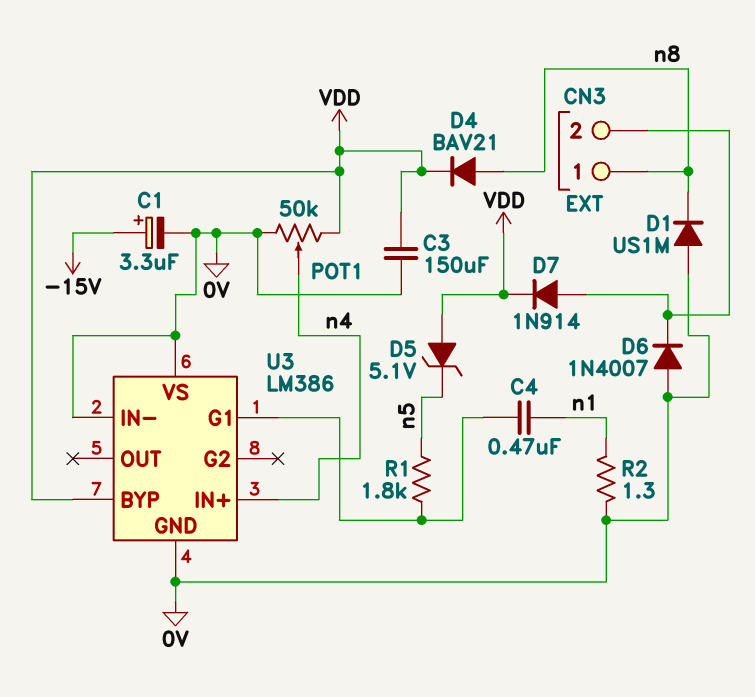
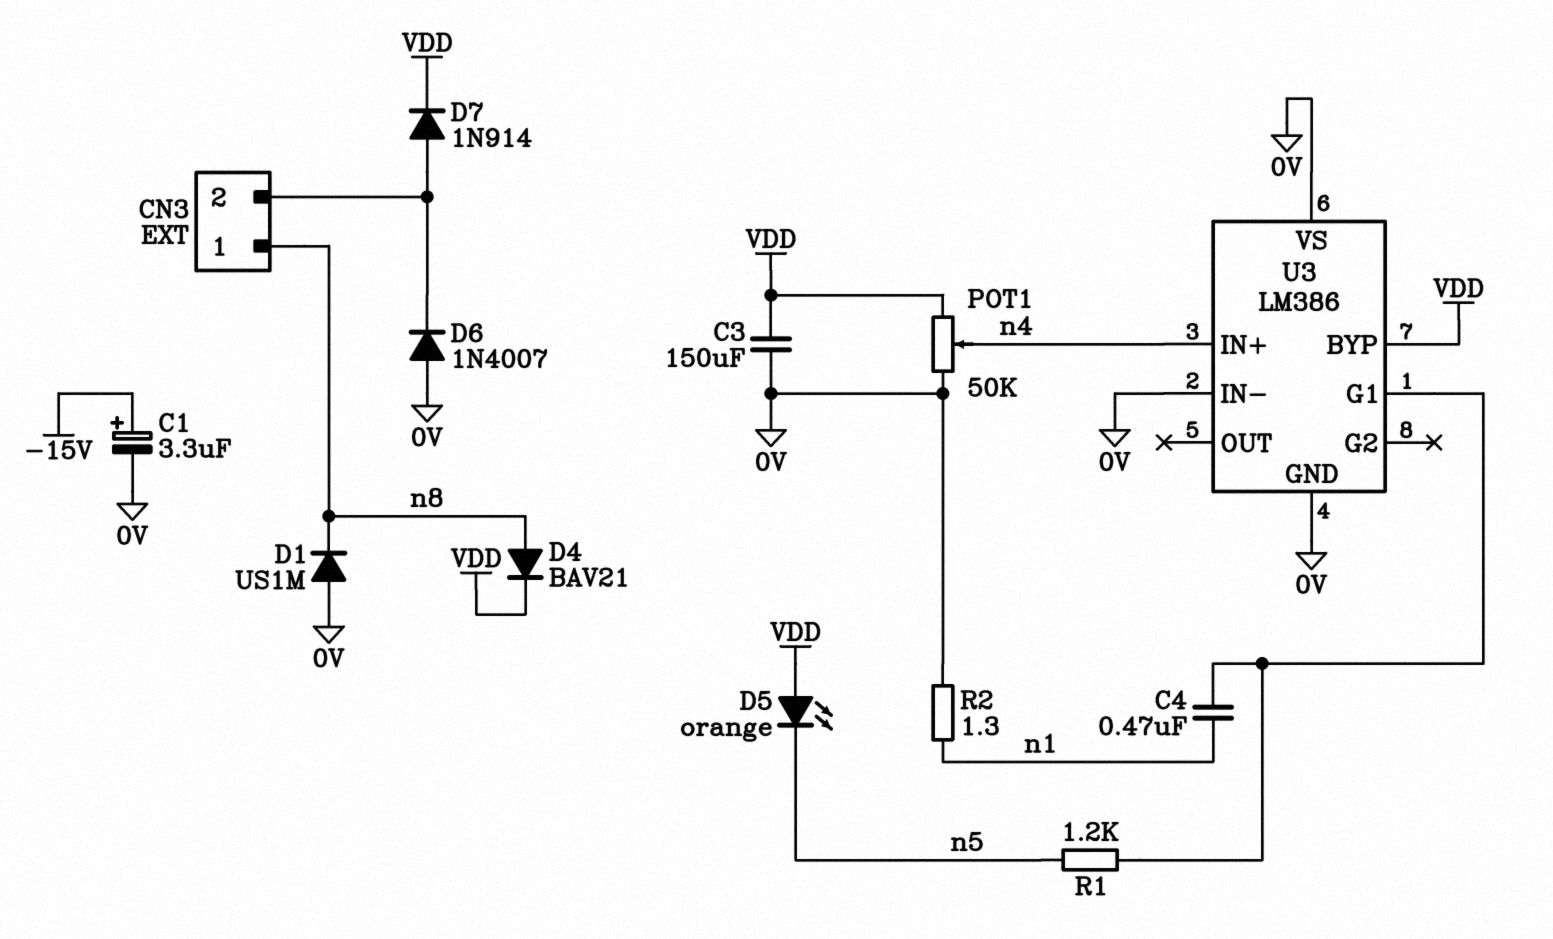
D5: zener 5.1V (A VDD, K n5) -> LED orange (A VDD, K n5)
R1: 1.8k (U3/G1, n5) -> 1.2k (U3/G1, n5)

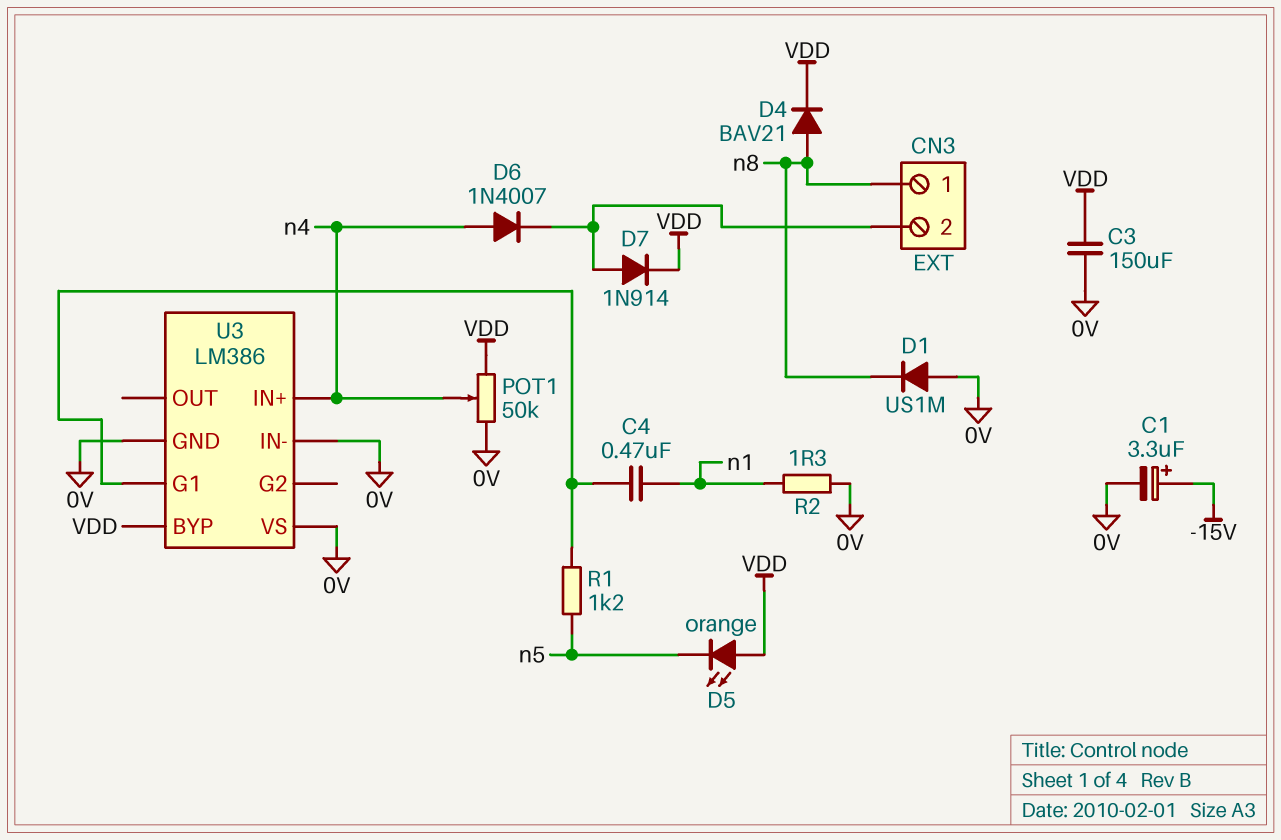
D6: diode 1N4007 (A 0V, K CN3/2) -> diode 1N4007 (A n4, K CN3/2)

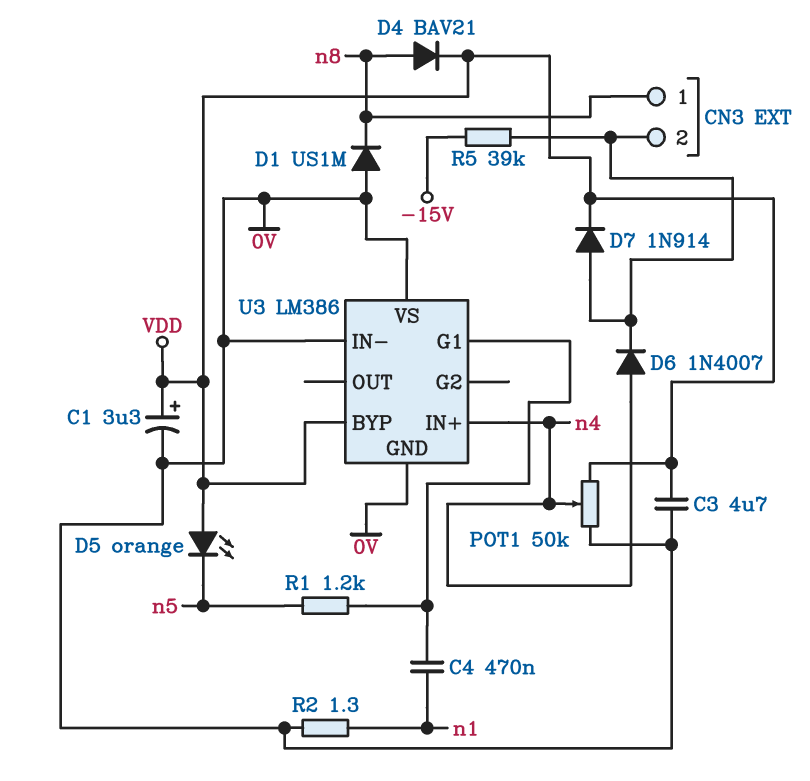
C1: 3.3uF (plus -15V, minus 0V) -> 3.3uF (plus VDD, minus 0V)
C3: 150uF (0V, VDD) -> 4.7uF (0V, VDD)
R5: none -> 39k (-15V, CN3/2)

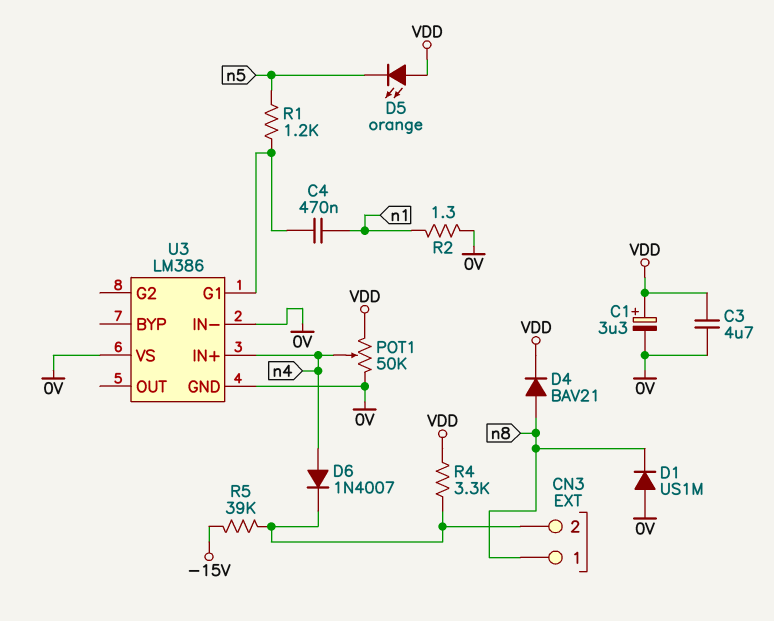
D7: diode 1N914 (A CN3/2, K VDD) -> none
R4: none -> 3.3k (CN3/2, VDD)
U3 pin BYP: VDD -> none

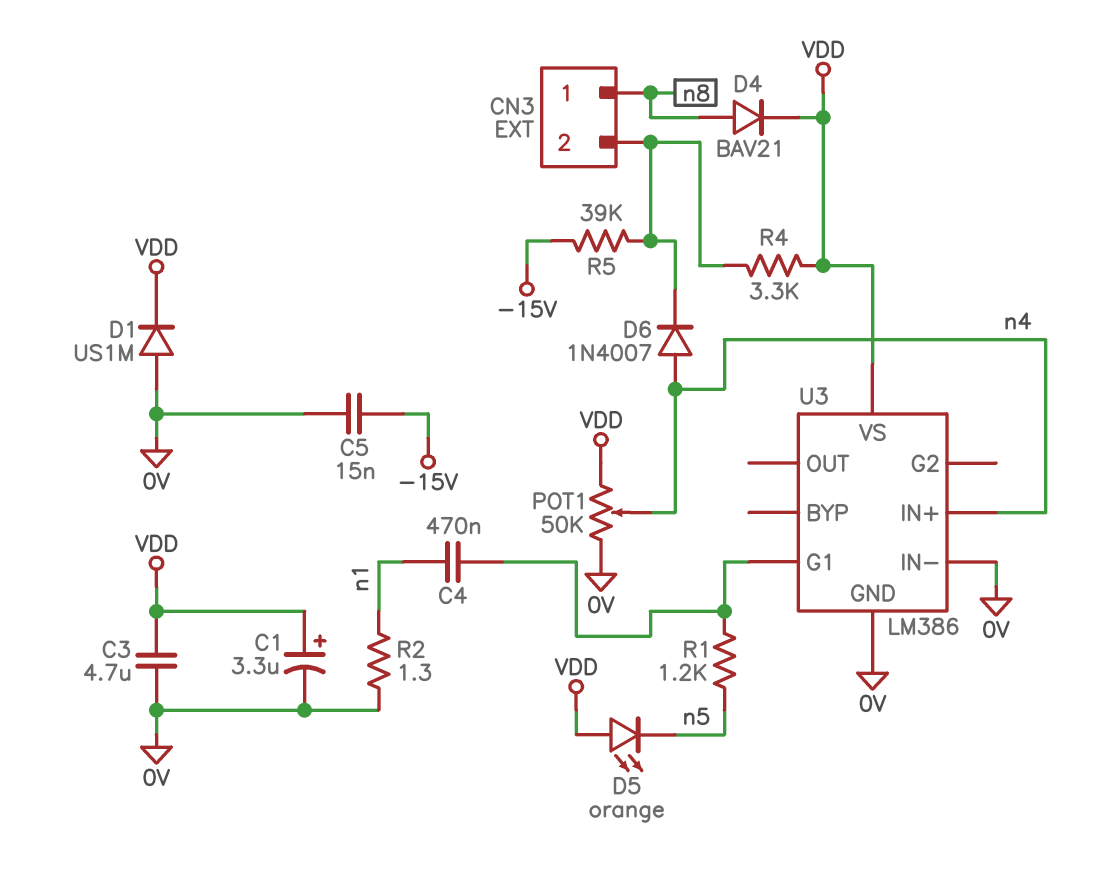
C5: none -> 15nF (-15V, 0V)
D1: diode US1M (A 0V, K n8) -> diode US1M (A 0V, K VDD)
U3 pin VS: 0V -> VDD

